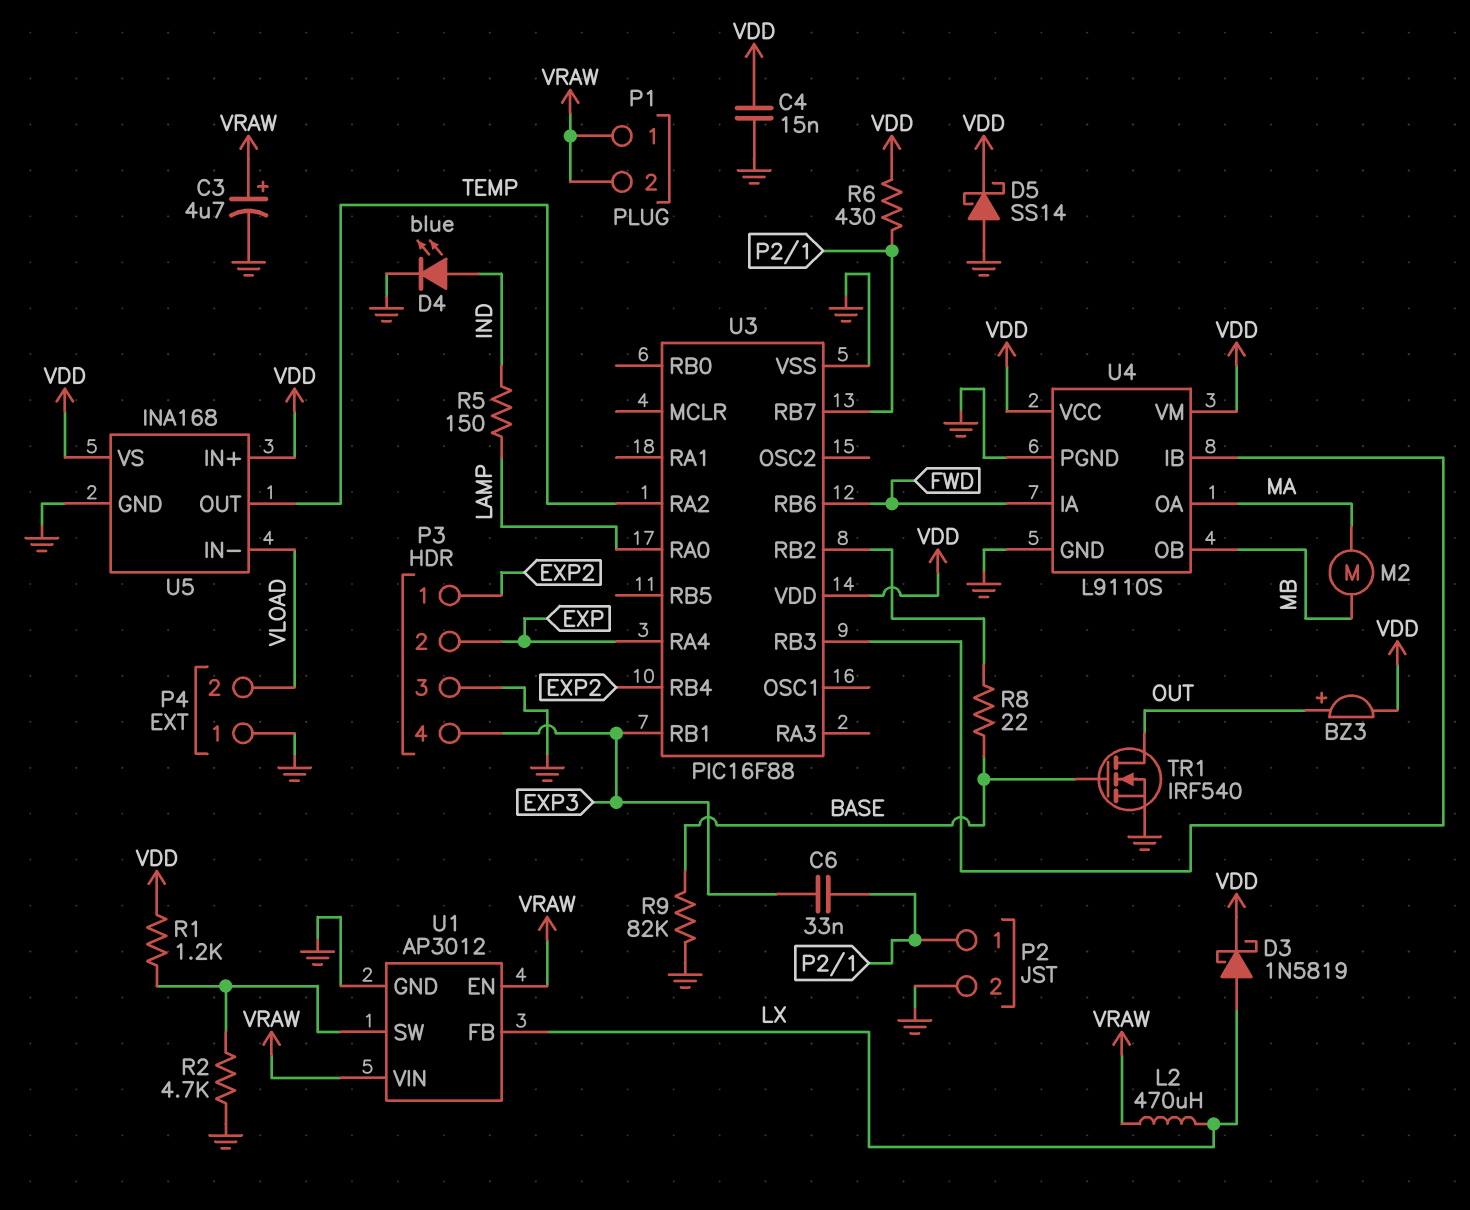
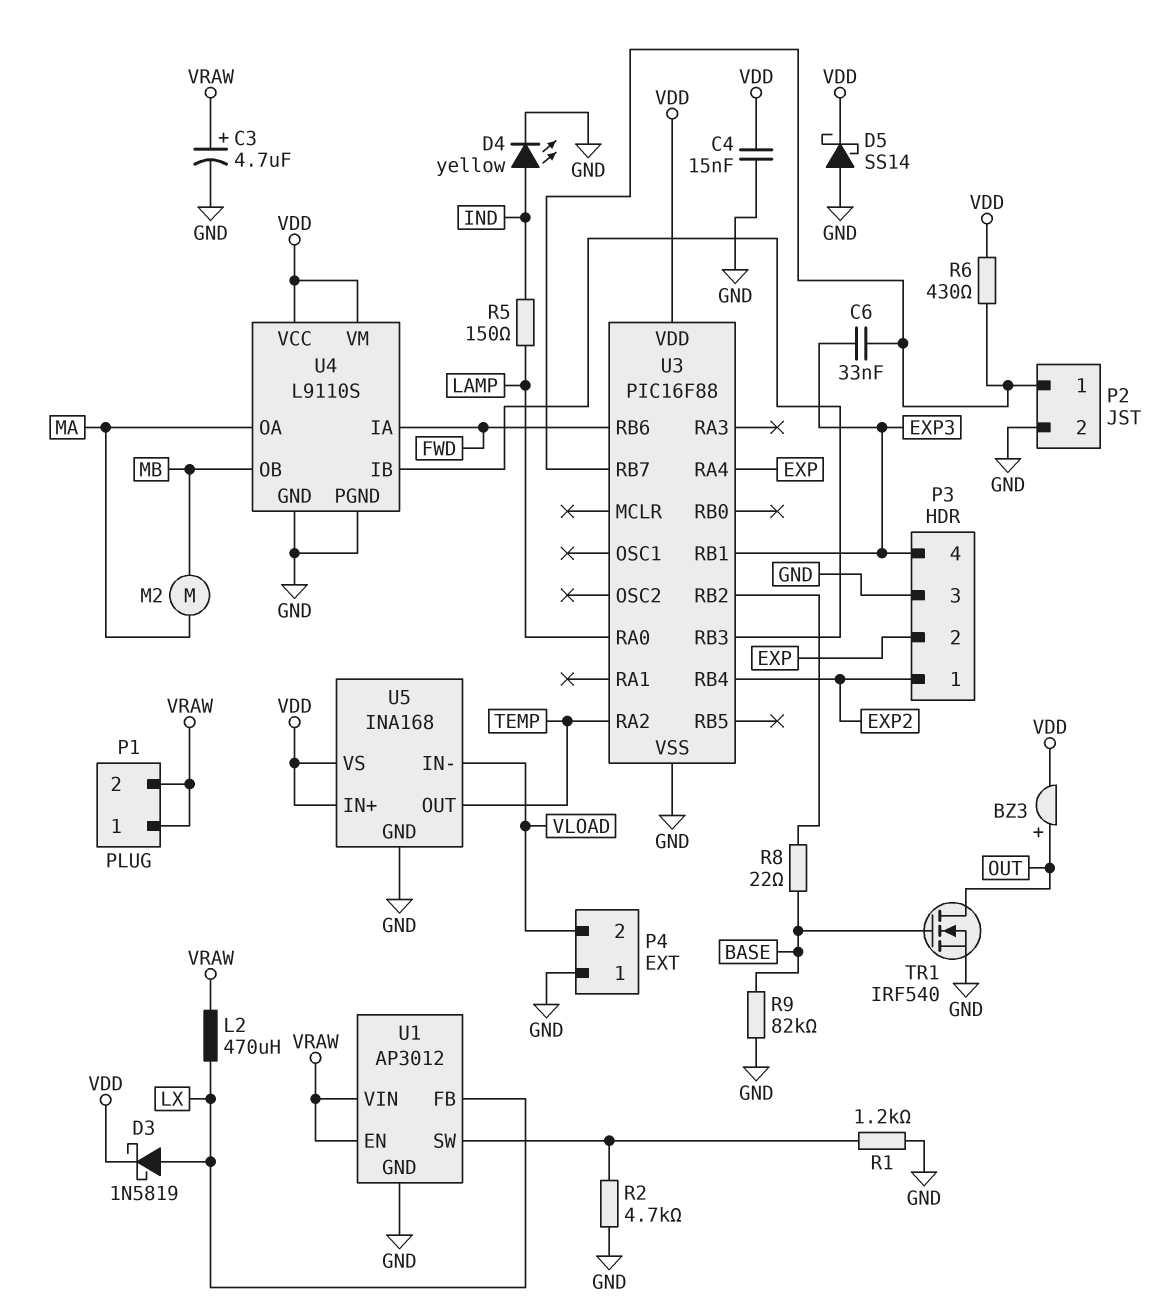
D4: LED blue (A IND, K GND) -> LED yellow (A IND, K GND)
R1: 1.2k (U1/SW, VDD) -> 1.2k (GND, U1/SW)

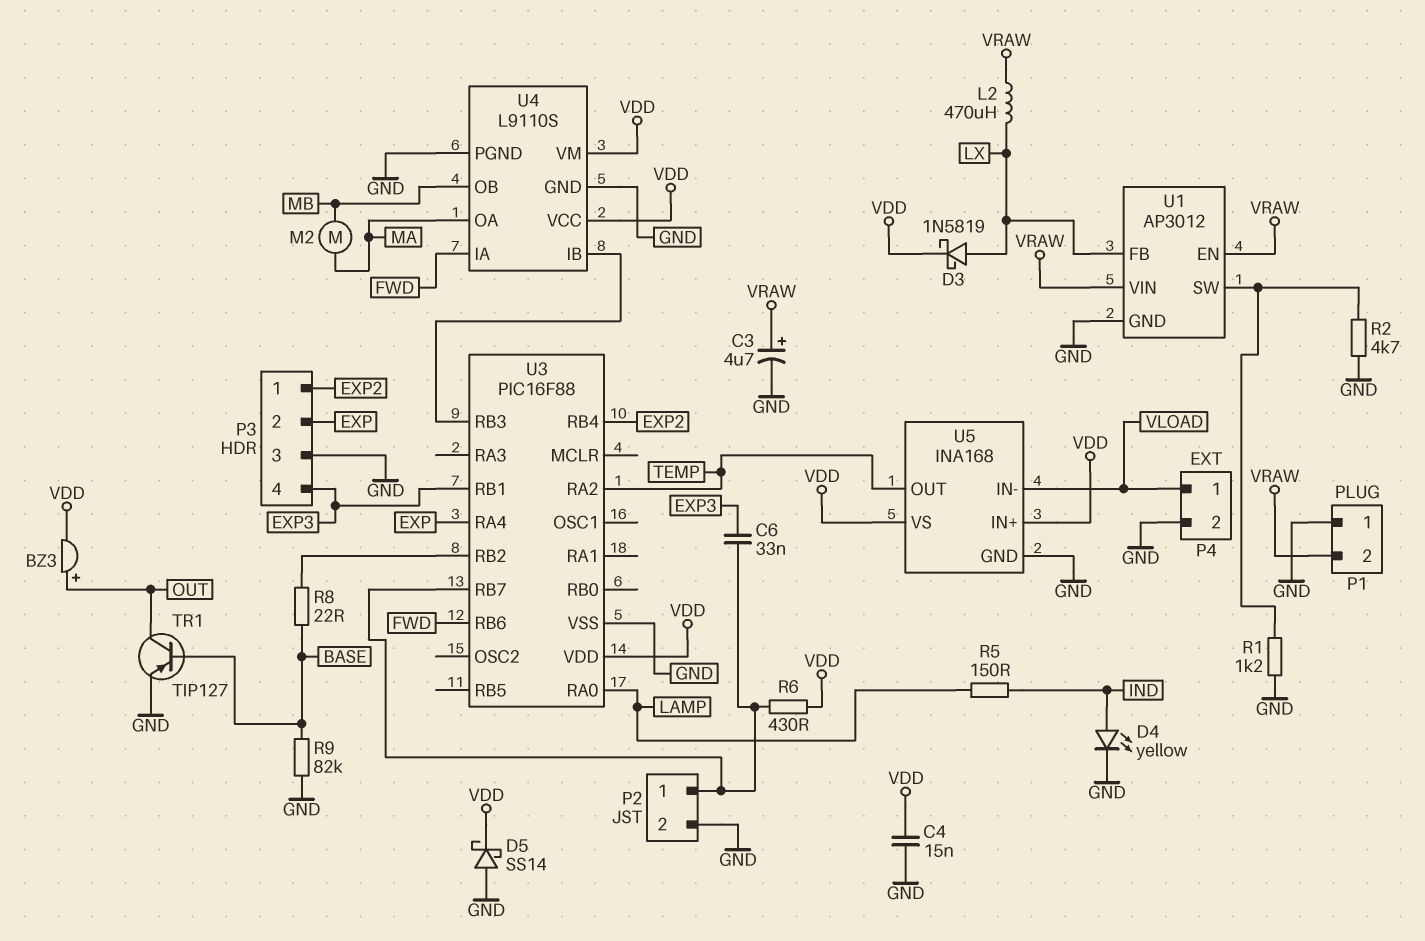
P1 pin 1: VRAW -> GND
P4 pin 1: GND -> VLOAD
P4 pin 2: VLOAD -> GND
TR1: NMOS IRF540 (G BASE, D OUT, S GND) -> PNP TIP127 (B BASE, C OUT, E GND)

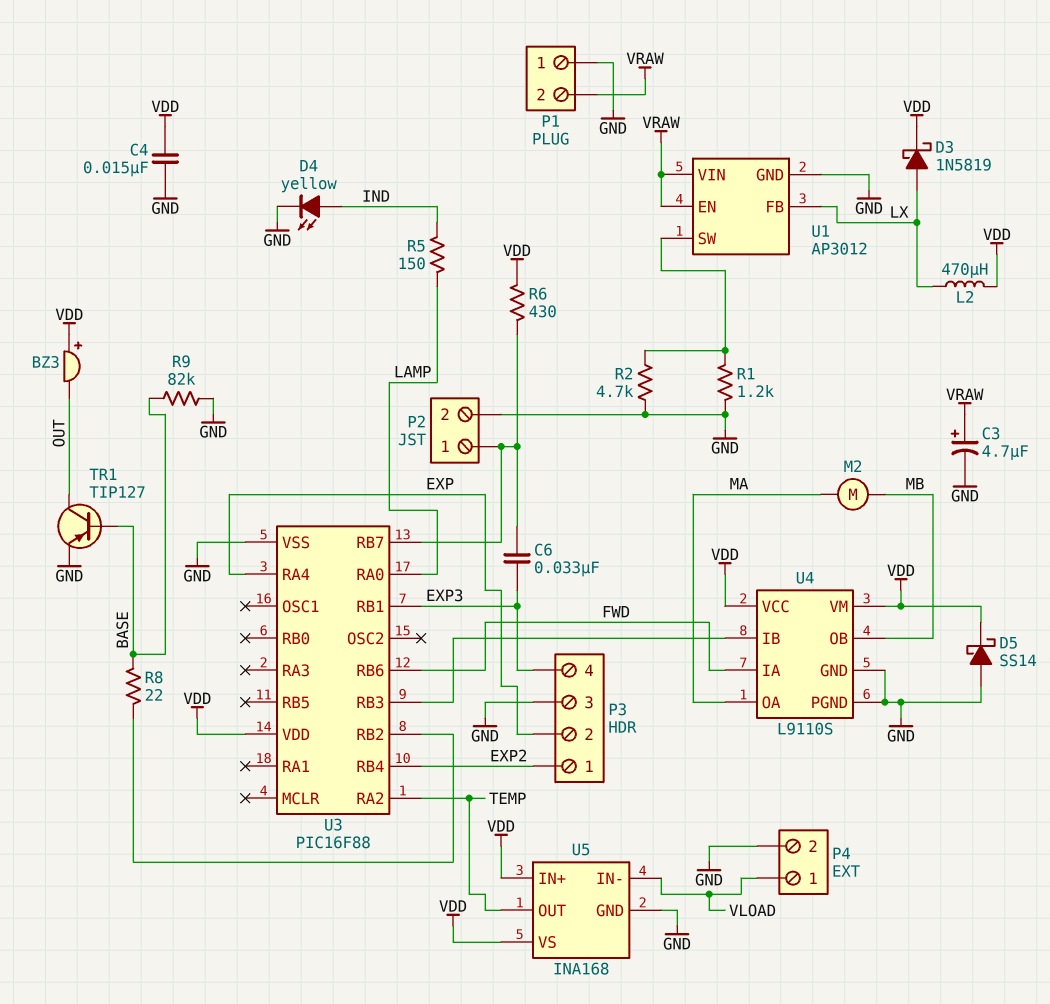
BZ3: buzzer (plus OUT, minus VDD) -> buzzer (plus VDD, minus OUT)
L2: 470uH (LX, VRAW) -> 470uH (LX, VDD)

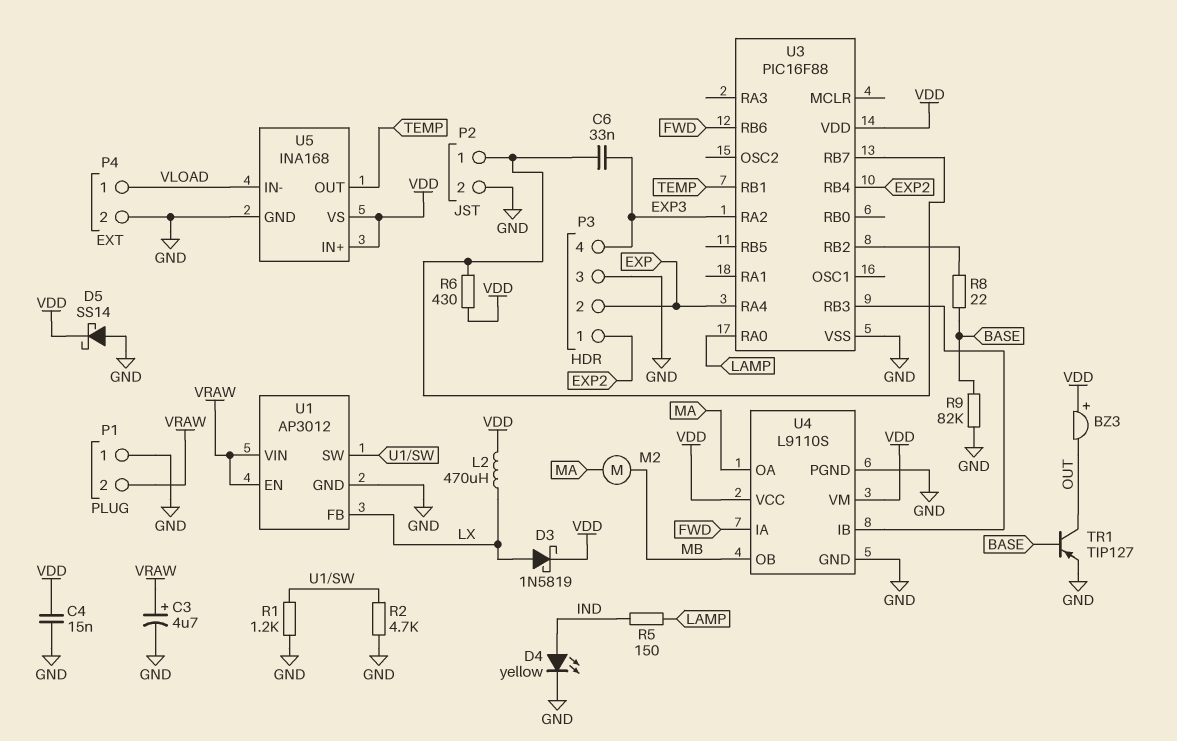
U3 pin RA2: TEMP -> EXP3
U3 pin RB1: EXP3 -> TEMP

